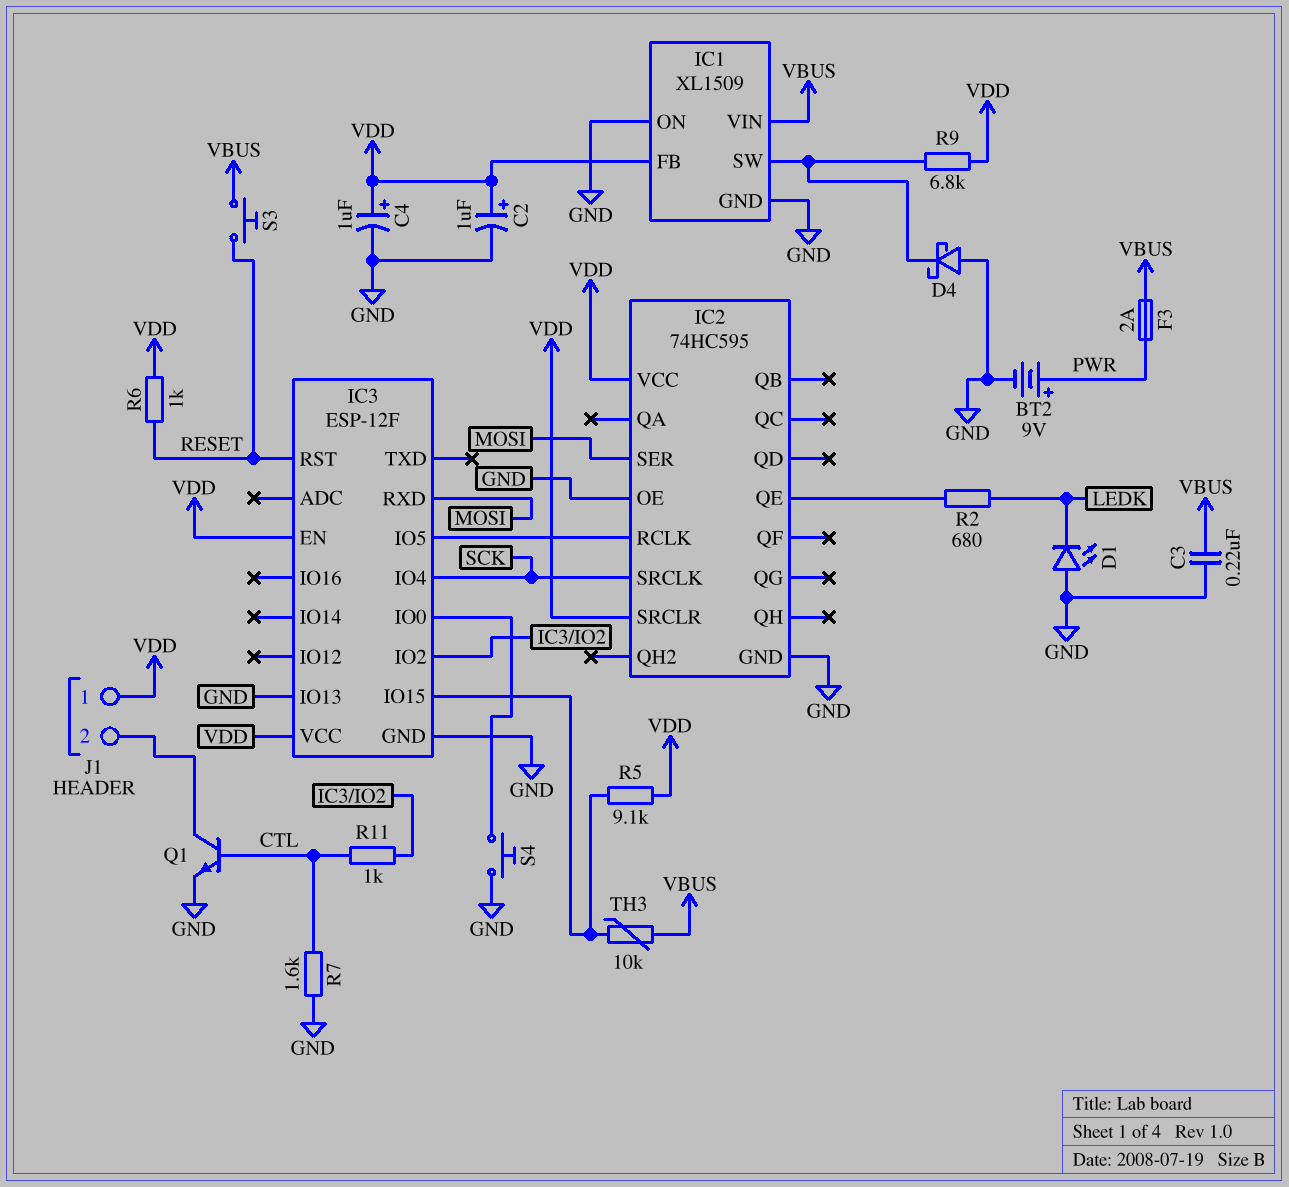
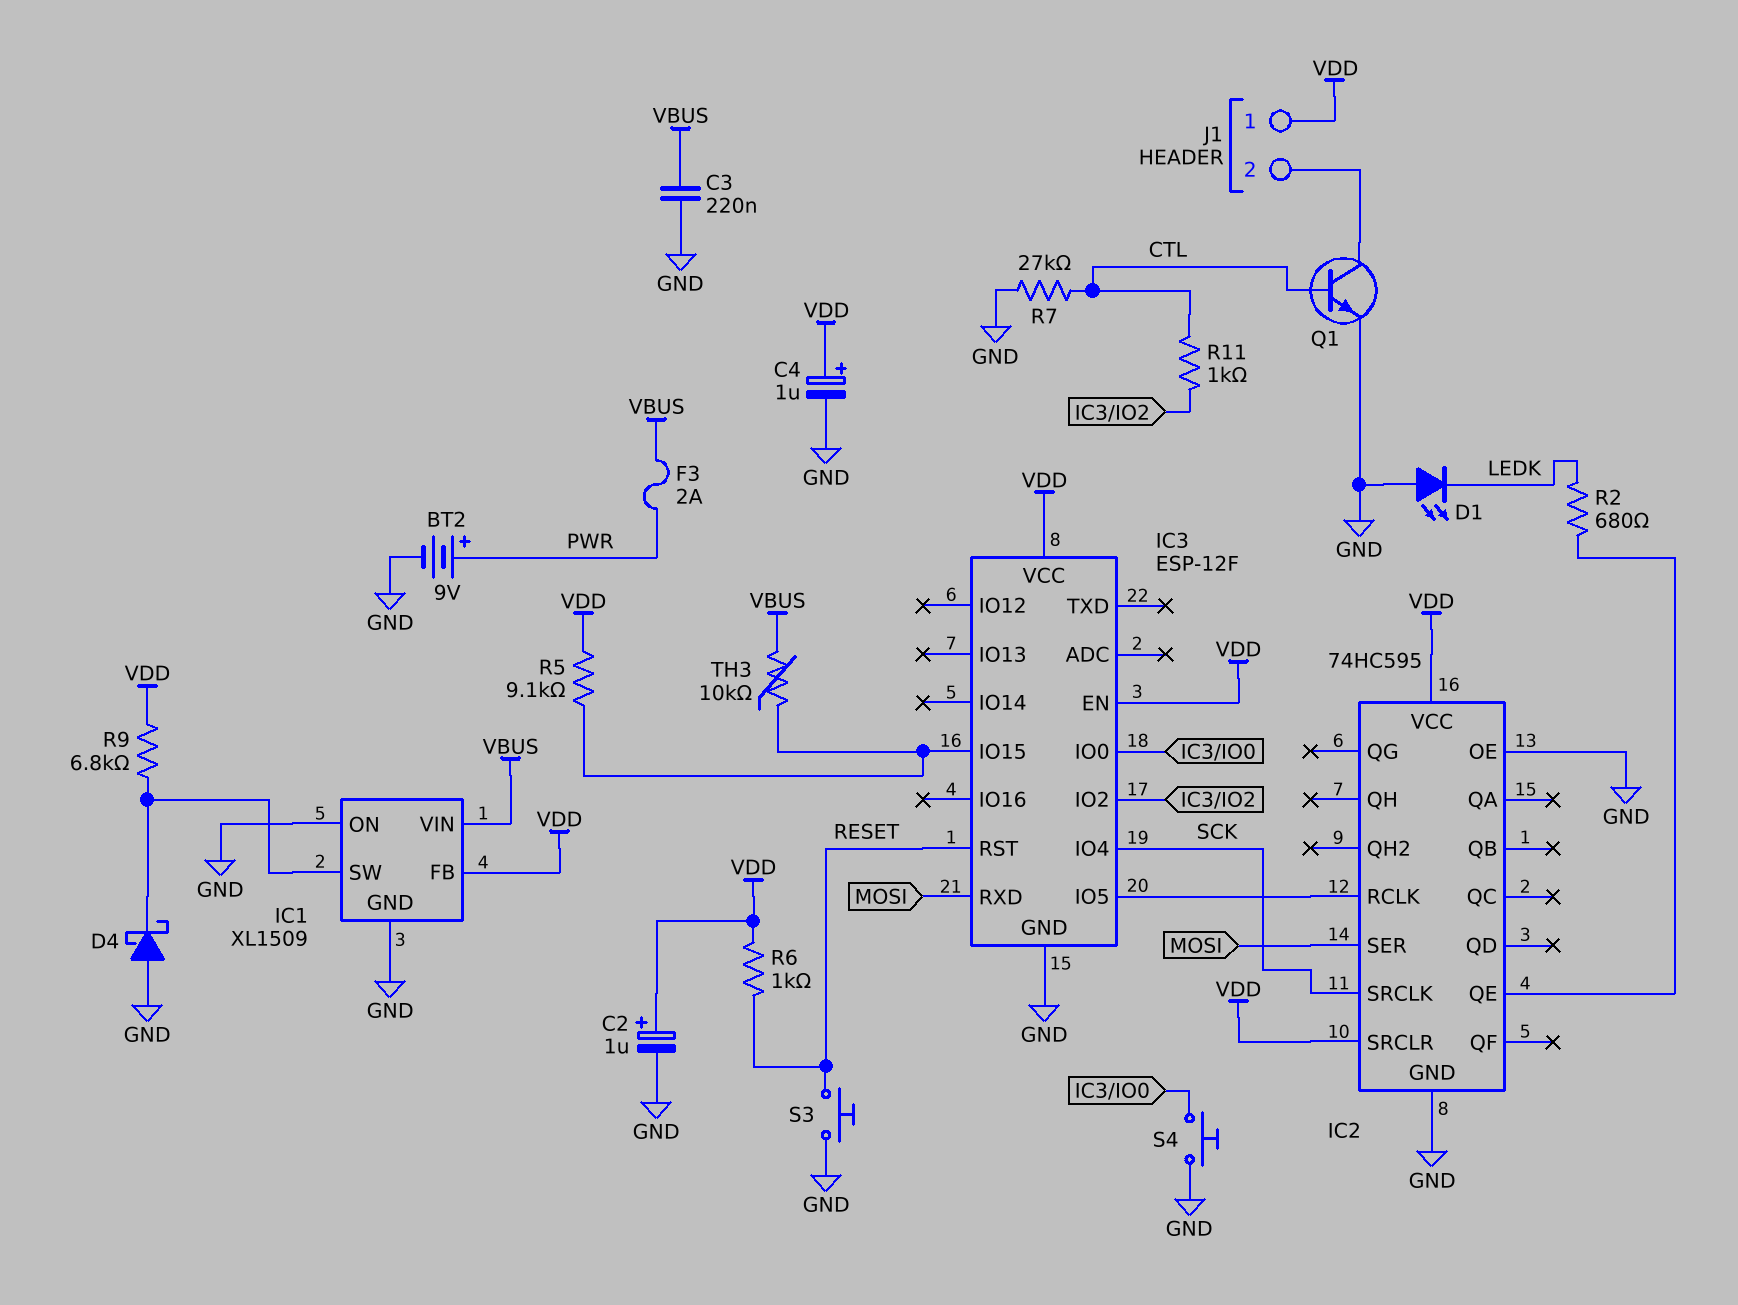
IC3 pin IO13: GND -> none
R7: 1.6k (CTL, GND) -> 27k (CTL, GND)
S3: button (RESET, VBUS) -> button (GND, RESET)

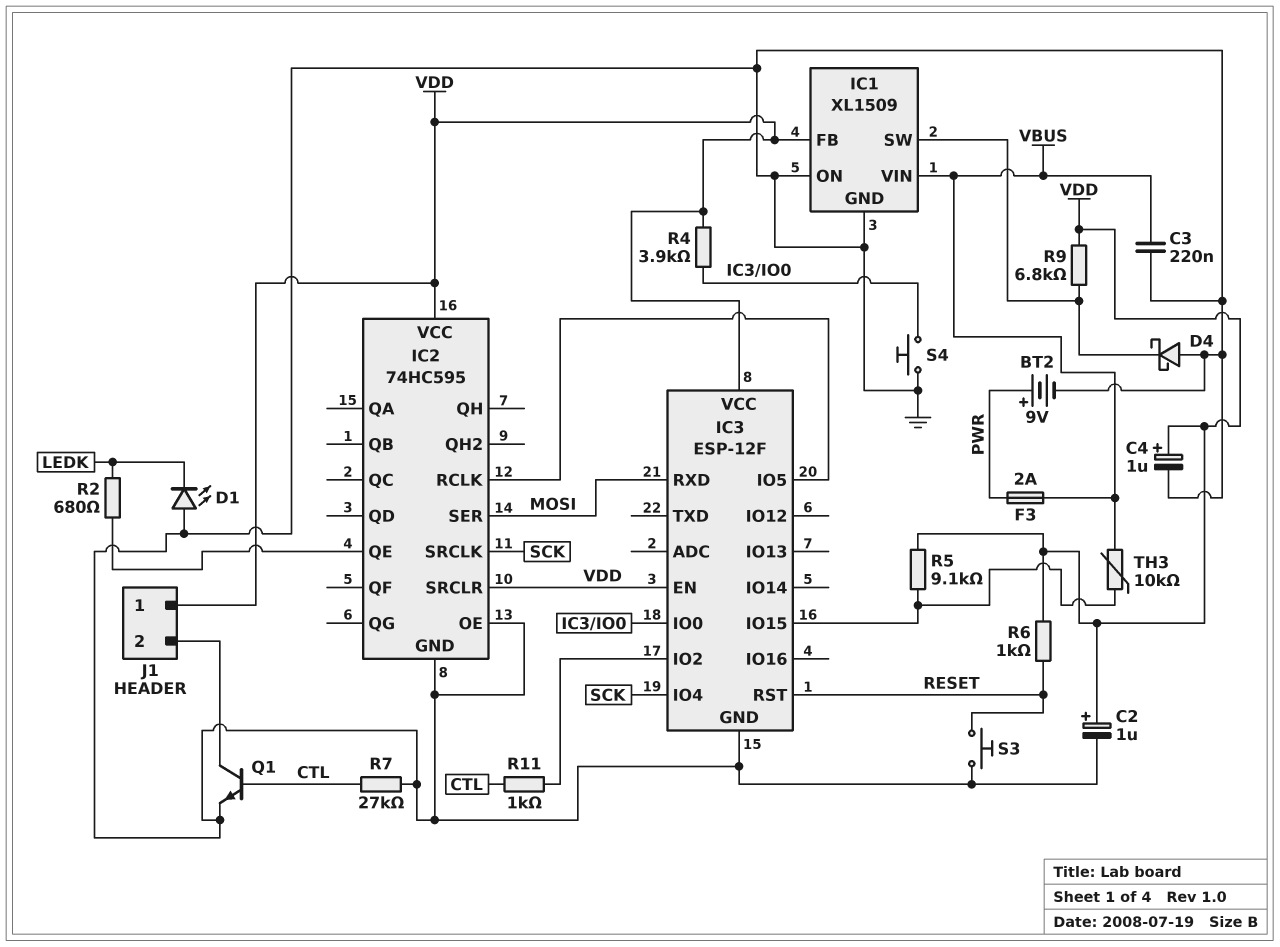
R4: none -> 3.9k (IC3/IO0, VDD)

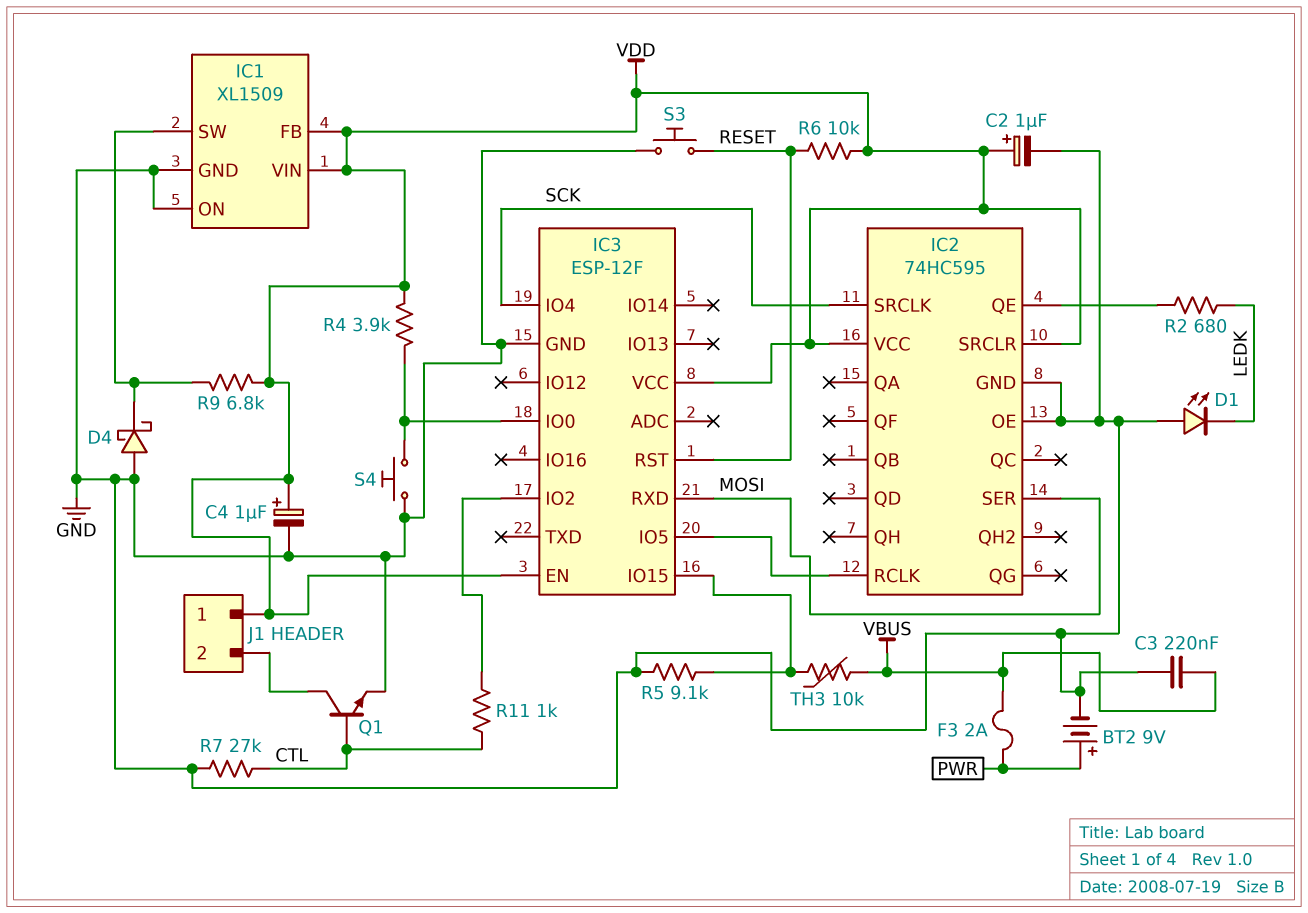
IC1 pin VIN: VBUS -> VDD
R5: 9.1k (IC3/IO15, VDD) -> 9.1k (GND, IC3/IO15)
R6: 1k (RESET, VDD) -> 10k (RESET, VDD)

